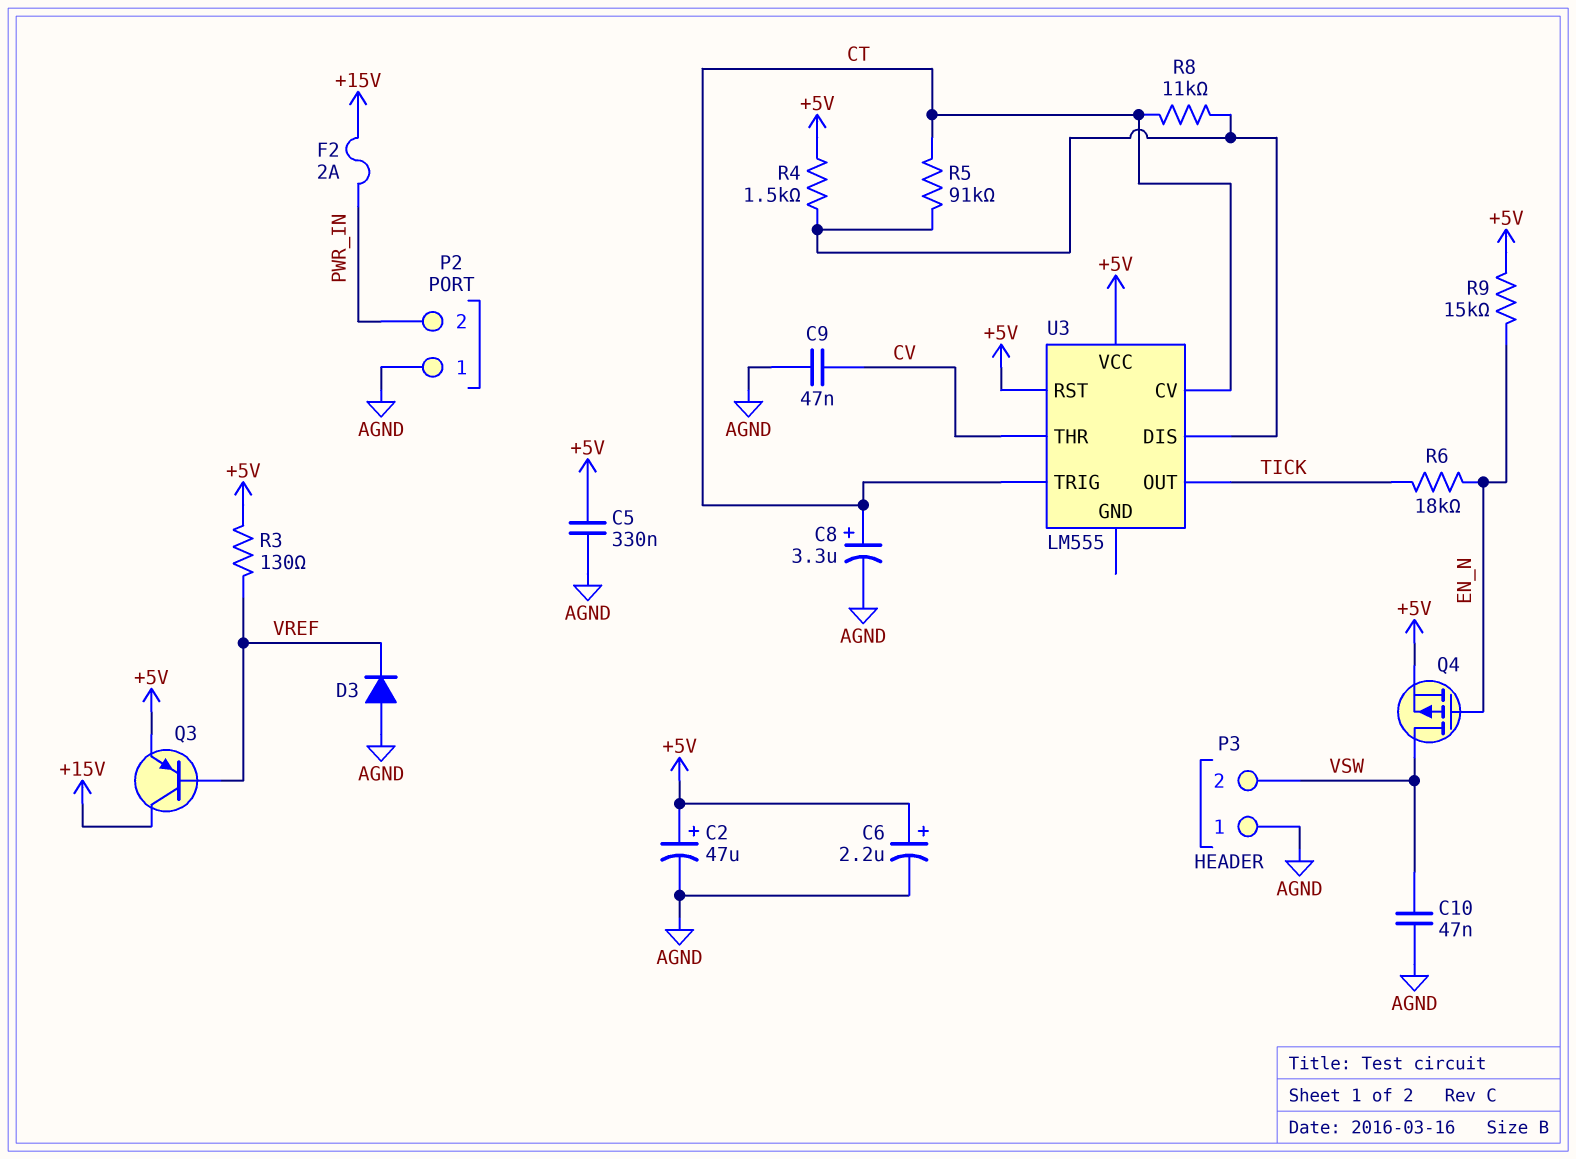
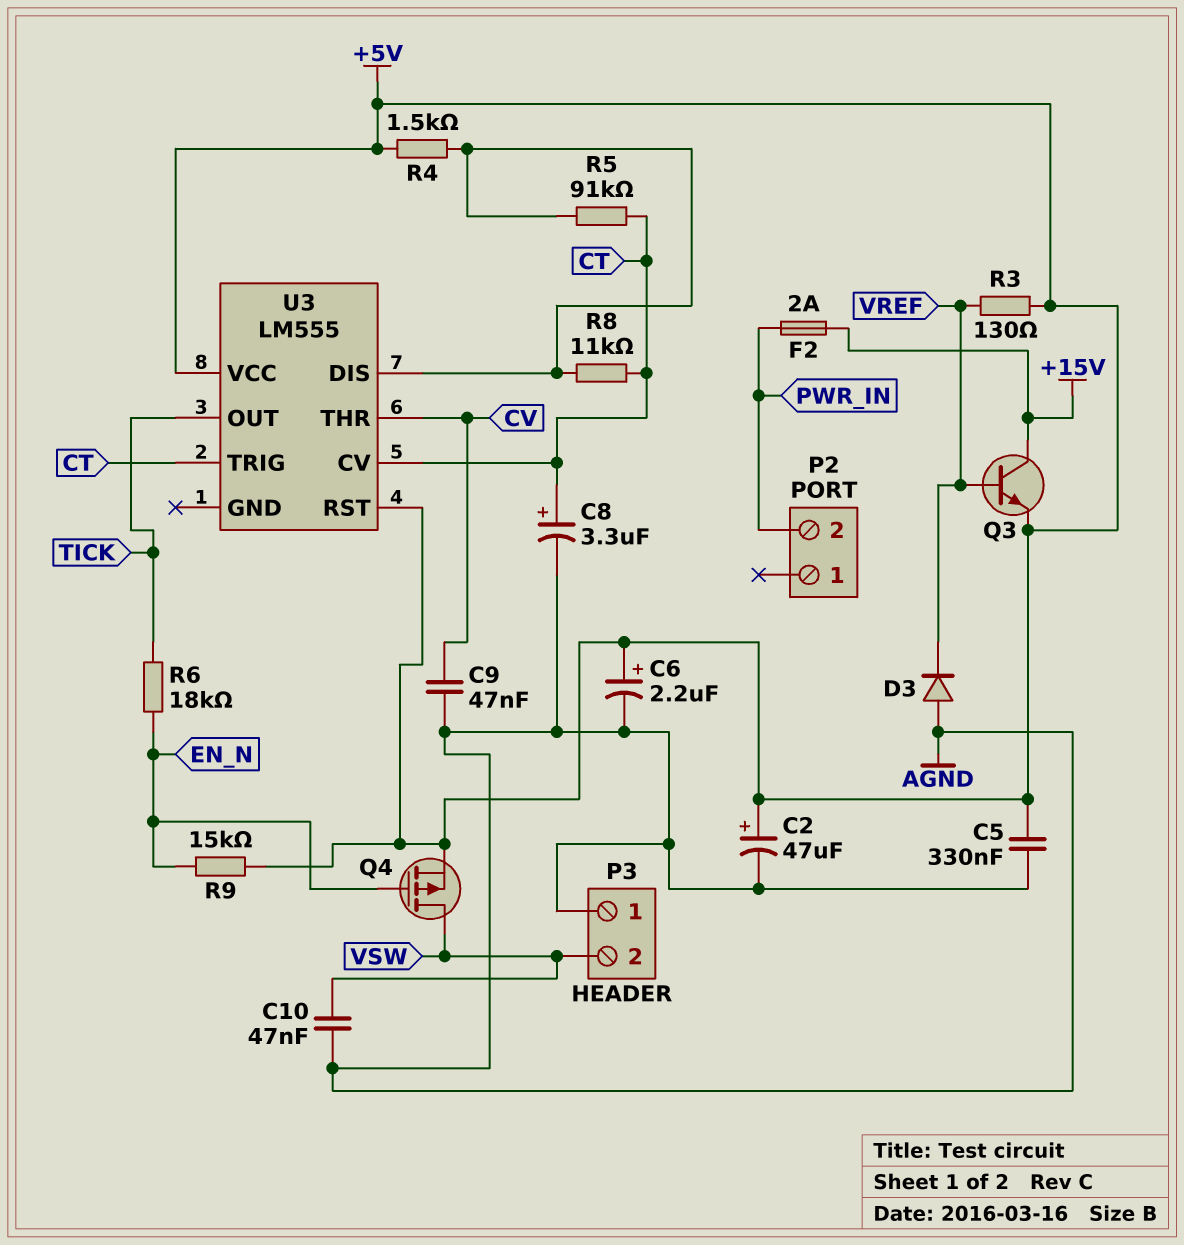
P2 pin 1: AGND -> none
Q3: PNP (B VREF, C +15V, E +5V) -> NPN (B VREF, C +15V, E +5V)

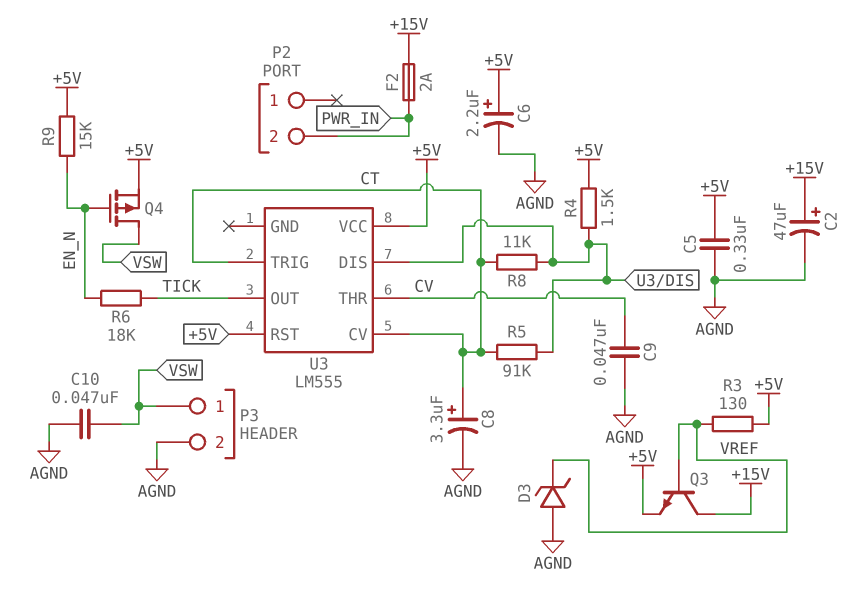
C2: 47uF (plus +5V, minus AGND) -> 47uF (plus +15V, minus AGND)
D3: diode (A AGND, K VREF) -> zener (A AGND, K VREF)
P3 pin 1: AGND -> VSW
P3 pin 2: VSW -> AGND

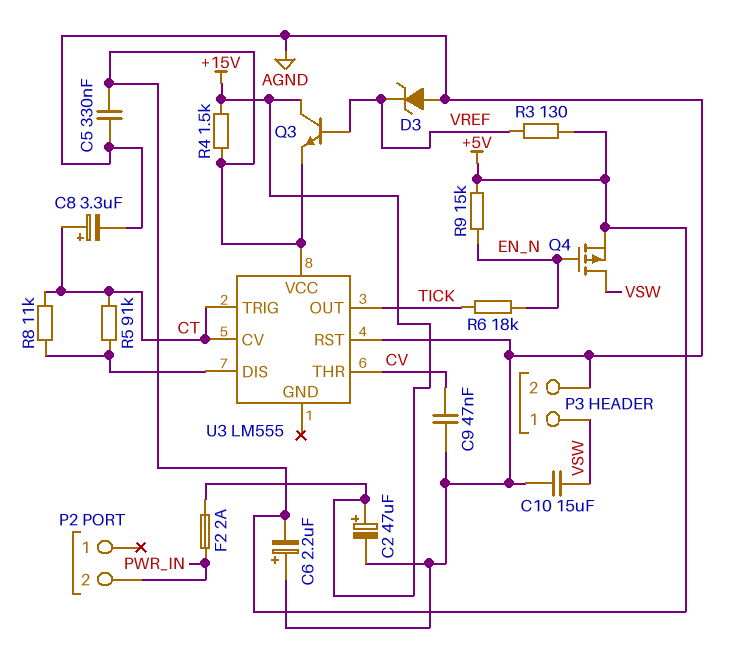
C6: 2.2uF (plus +5V, minus AGND) -> 2.2uF (plus AGND, minus +5V)
C10: 47nF (AGND, VSW) -> 15uF (AGND, VSW)
R4: 1.5k (+5V, U3/DIS) -> 1.5k (+5V, +15V)
U3 pin RST: +5V -> AGND

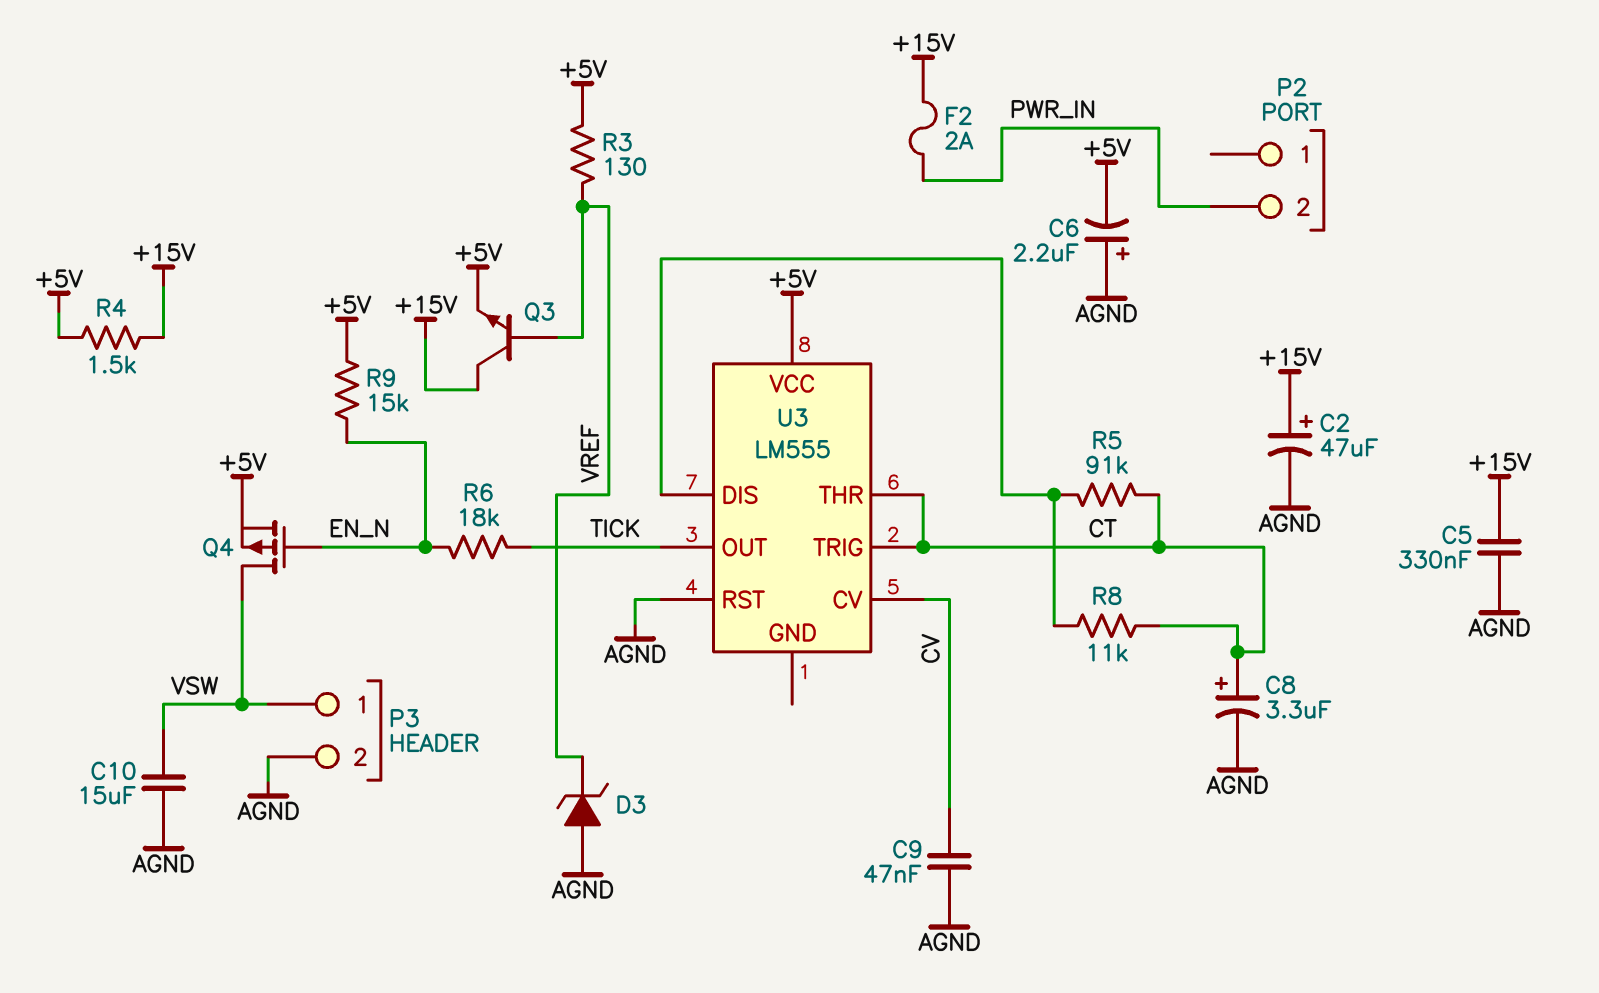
C5: 330nF (+5V, AGND) -> 330nF (+15V, AGND)
U3 pin CV: CT -> CV
U3 pin THR: CV -> CT

